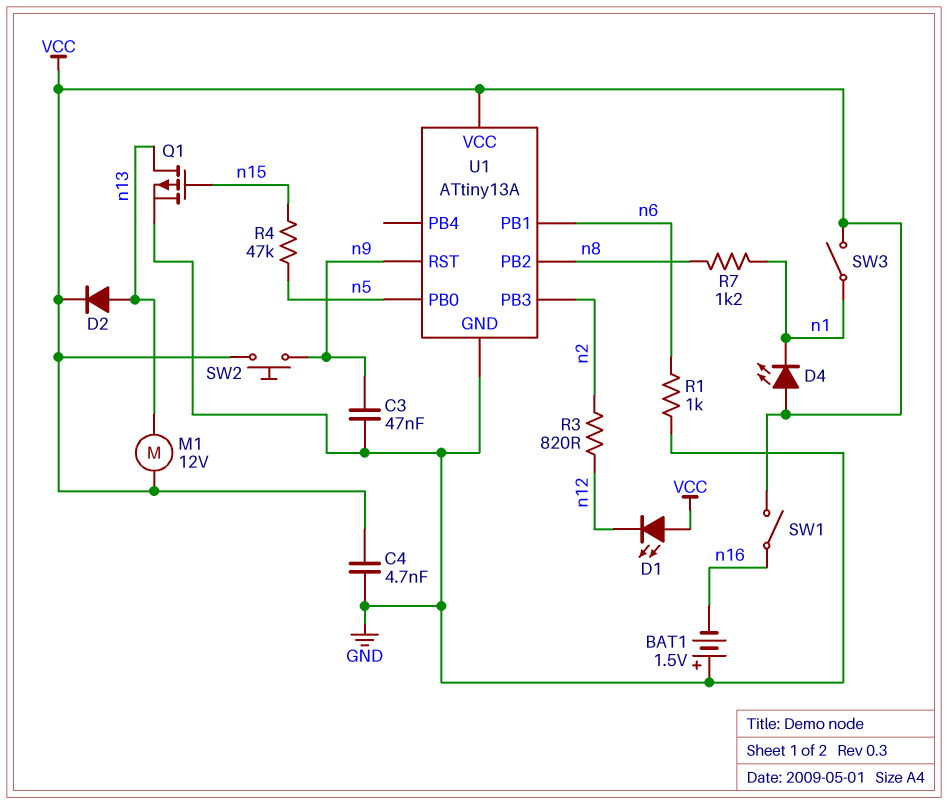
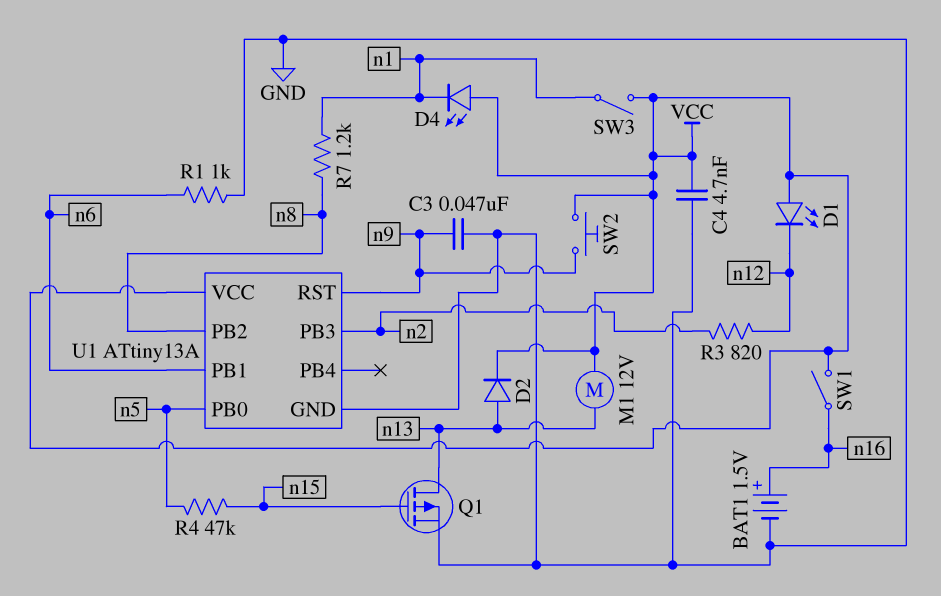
BAT1: 1.5V (plus GND, minus n16) -> 1.5V (plus n16, minus GND)

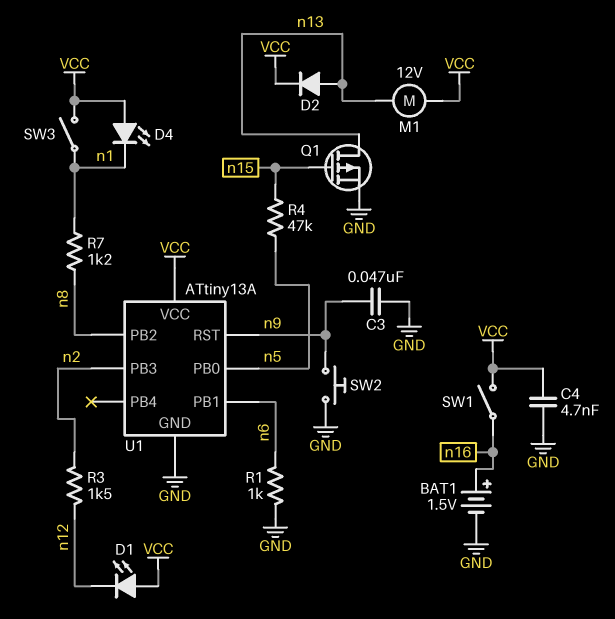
R3: 820 (n2, n12) -> 1.5k (n2, n12)
SW2: button (VCC, n9) -> button (GND, n9)

